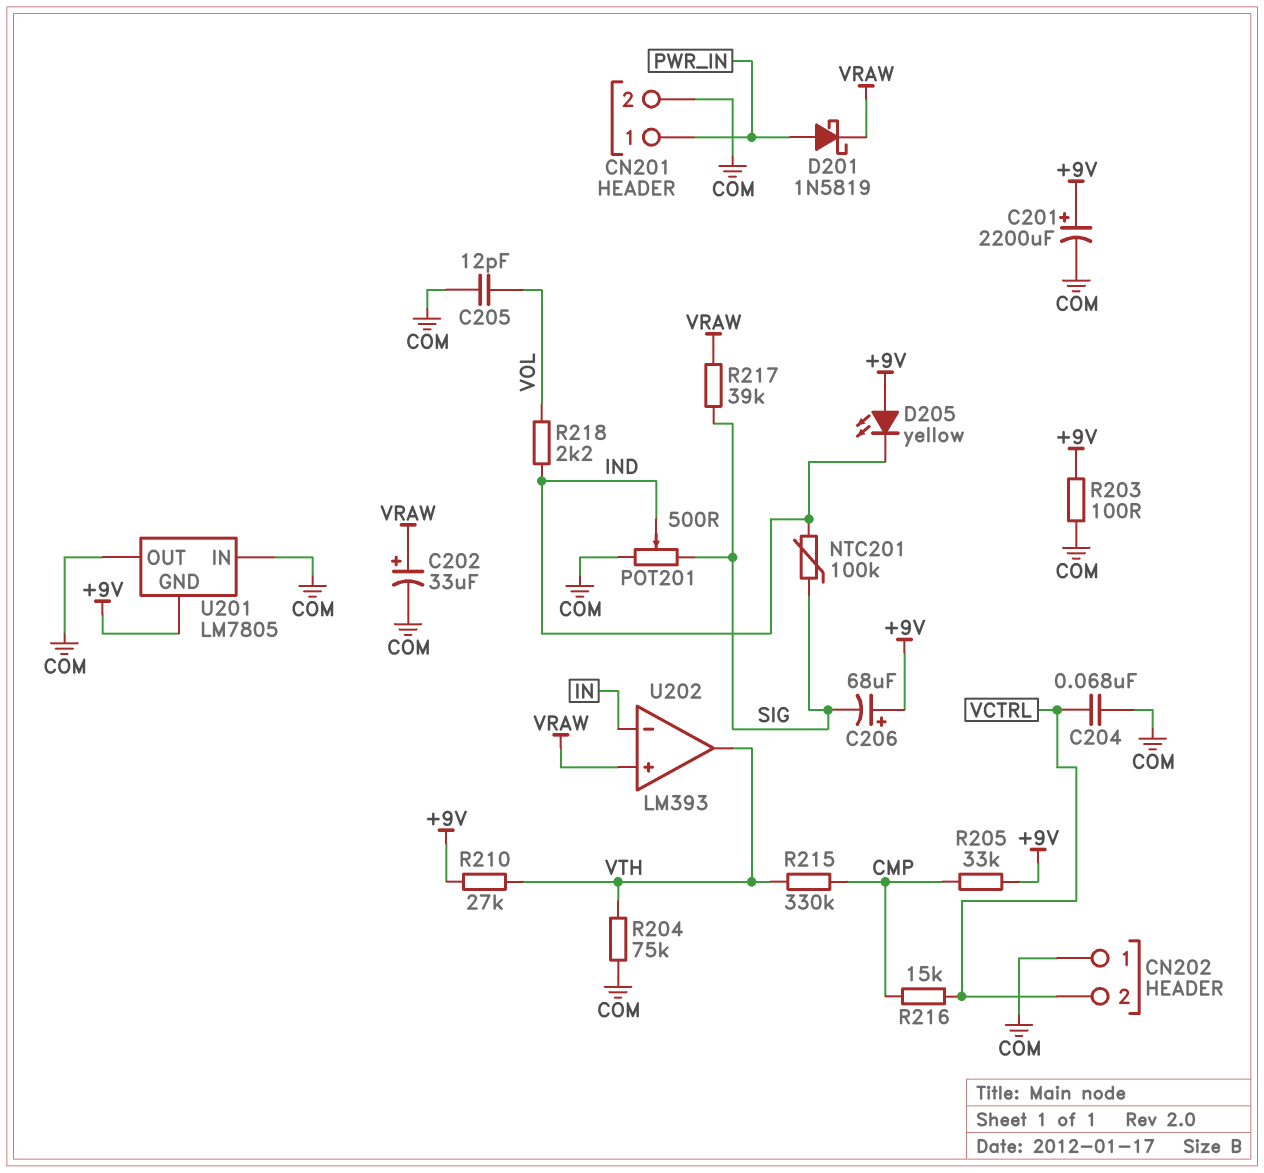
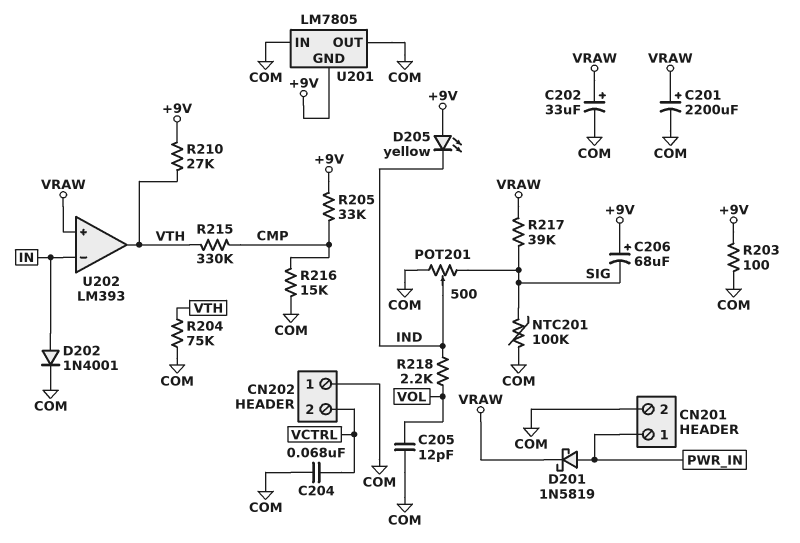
C201: 2200uF (plus +9V, minus COM) -> 2200uF (plus VRAW, minus COM)
D202: none -> diode 1N4001 (A IN, K COM)
NTC201: 100k (IND, SIG) -> 100k (COM, SIG)
R216: 15k (CMP, VCTRL) -> 15k (CMP, COM)

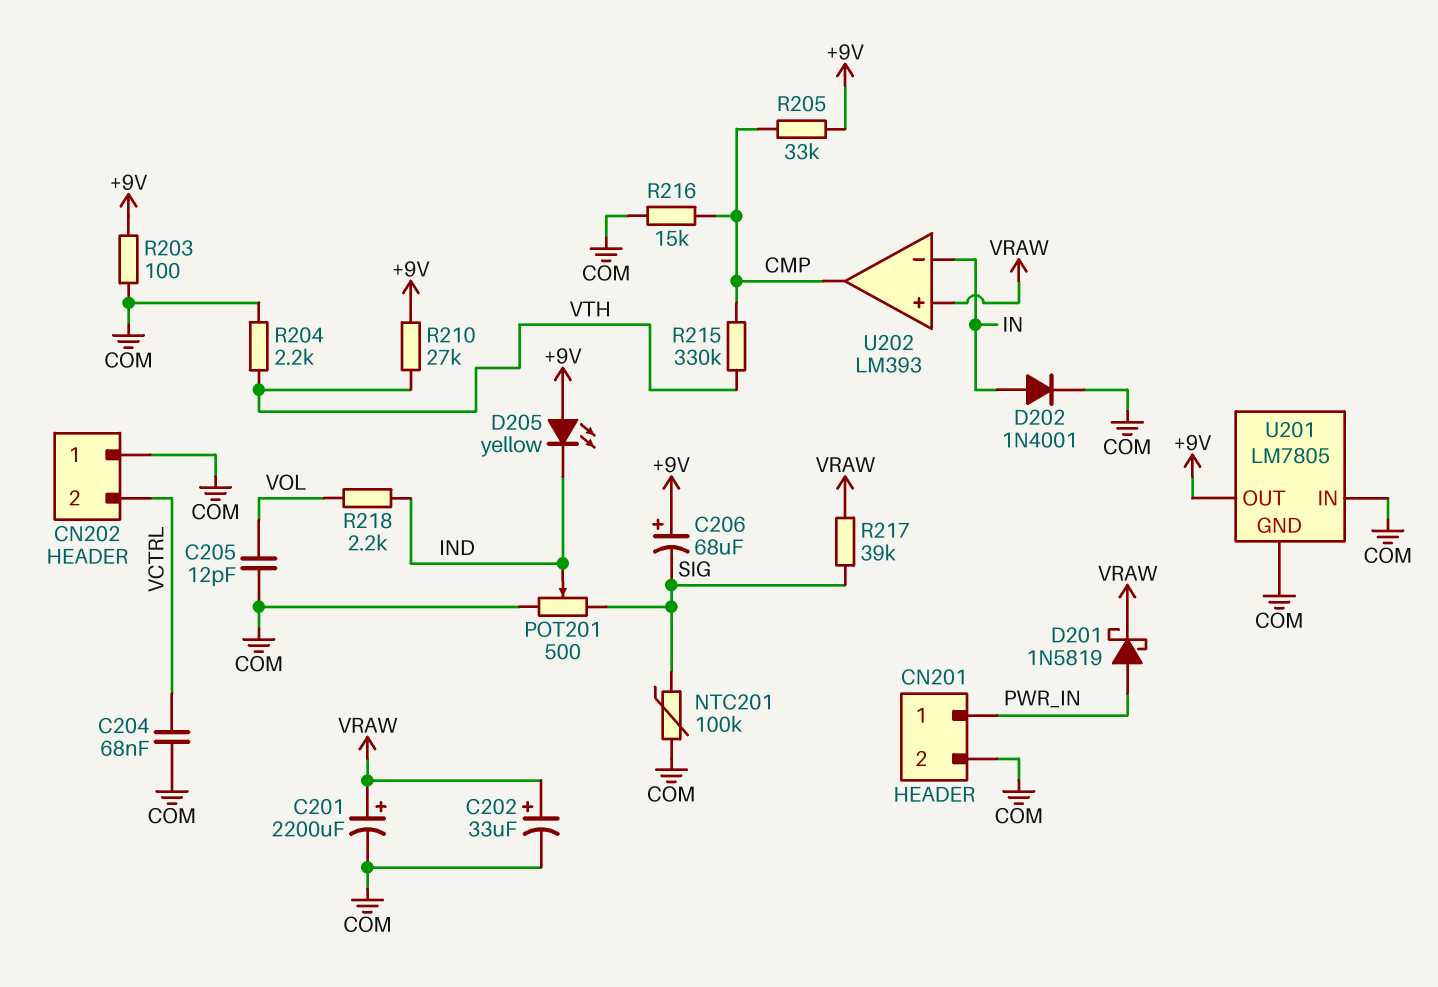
R204: 75k (COM, VTH) -> 2.2k (COM, VTH)
U201 pin GND: +9V -> COM
U201 pin OUT: COM -> +9V
U202 pin out: VTH -> CMP

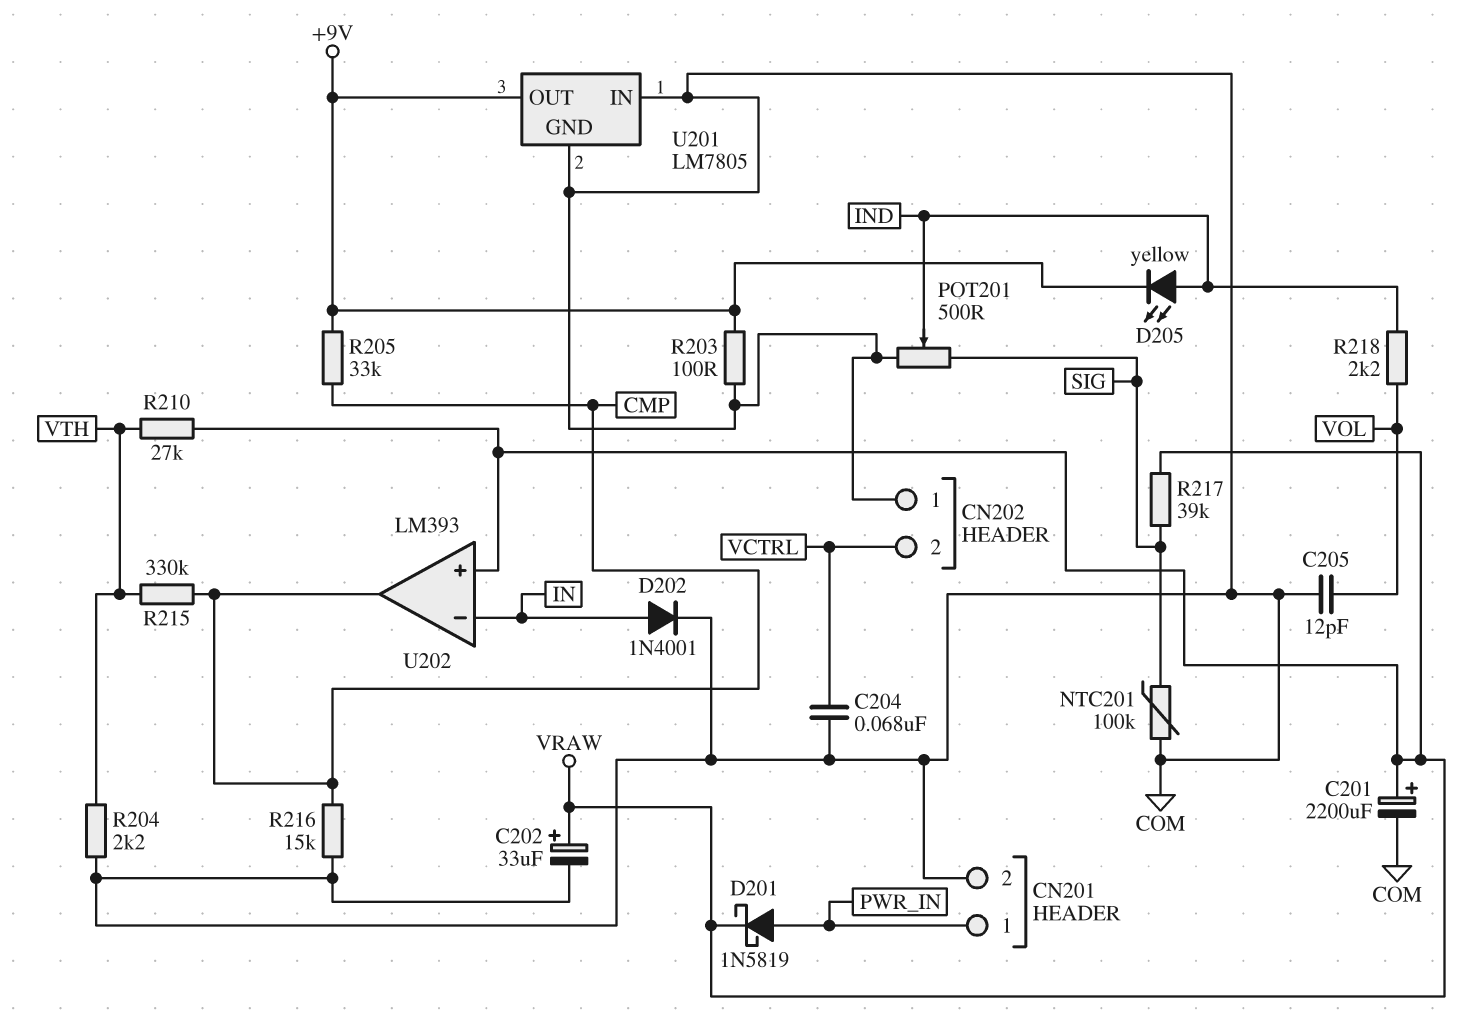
C206: 68uF (plus +9V, minus SIG) -> none
D205: LED yellow (A +9V, K IND) -> LED yellow (A IND, K +9V)
R210: 27k (+9V, VTH) -> 27k (VRAW, VTH)

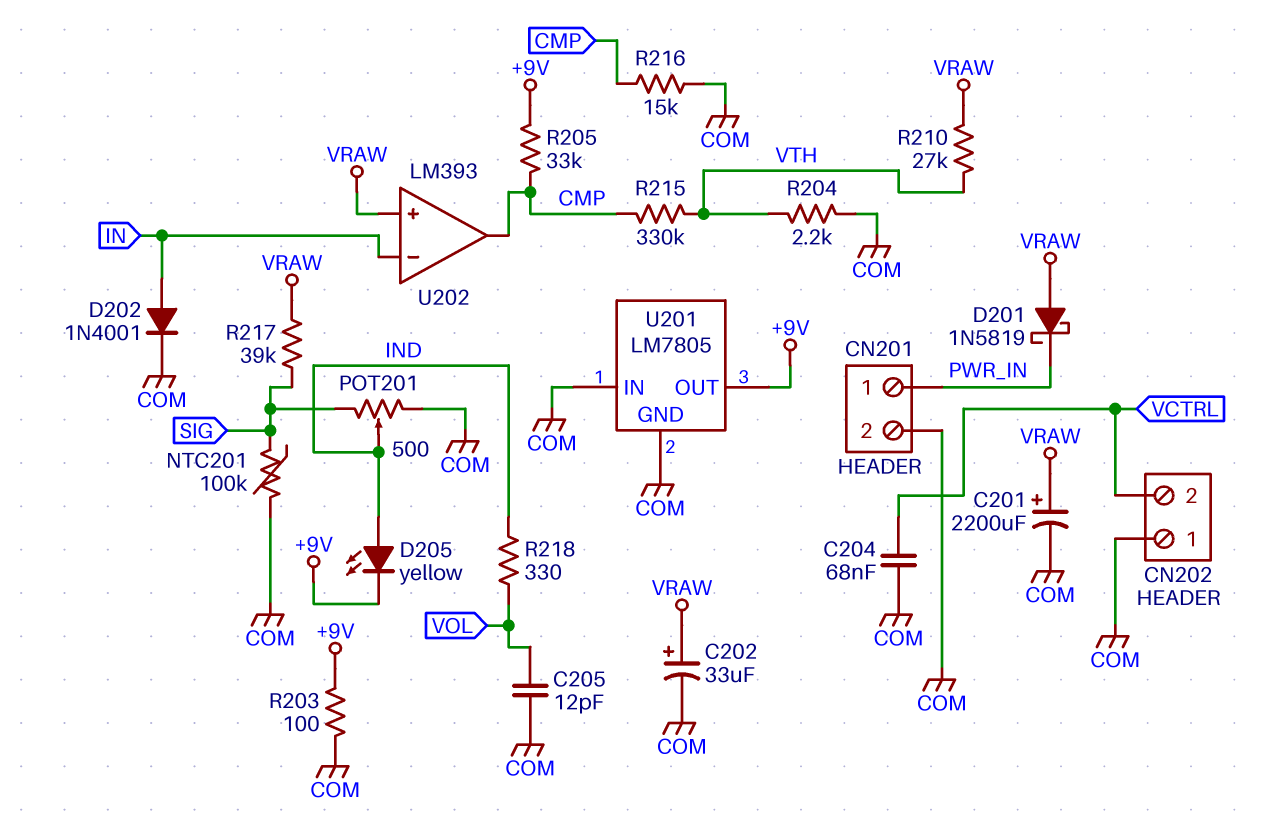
D201: schottky 1N5819 (A PWR_IN, K VRAW) -> schottky 1N5819 (A VRAW, K PWR_IN)
R218: 2.2k (IND, VOL) -> 330 (IND, VOL)

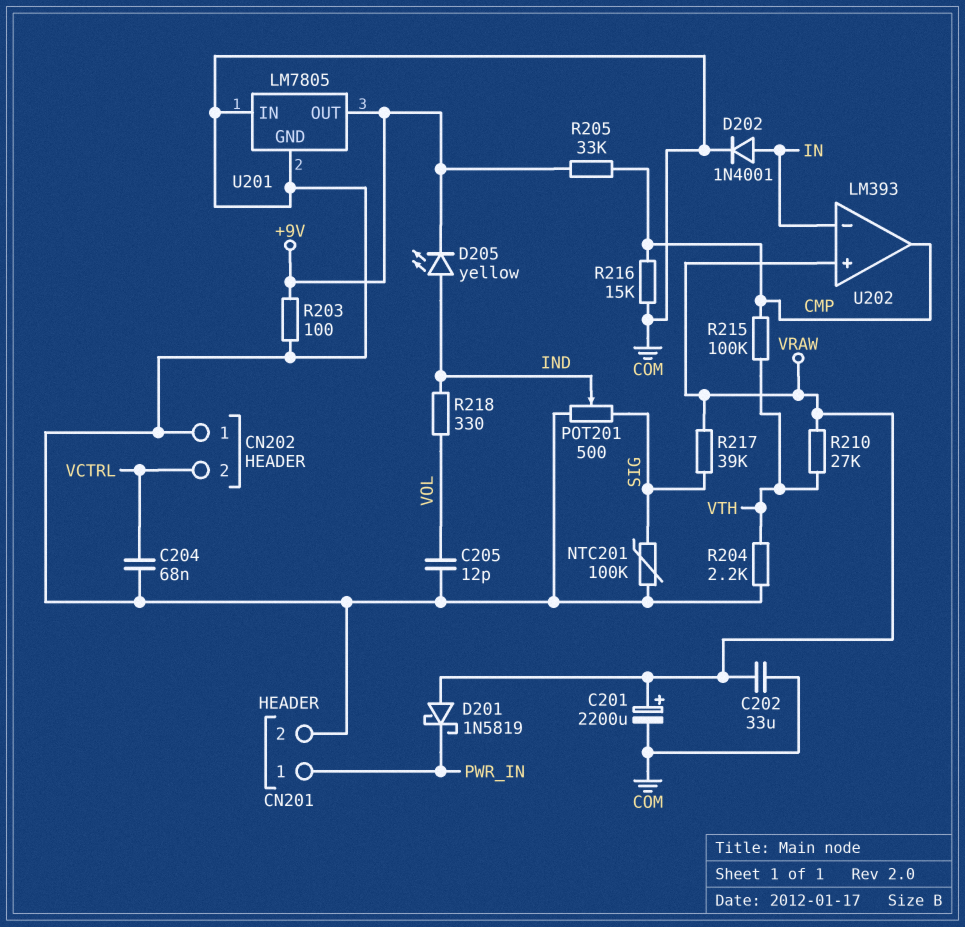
C202: 33uF (plus VRAW, minus COM) -> 33uF (COM, VRAW)
R215: 330k (CMP, VTH) -> 100k (CMP, VTH)

